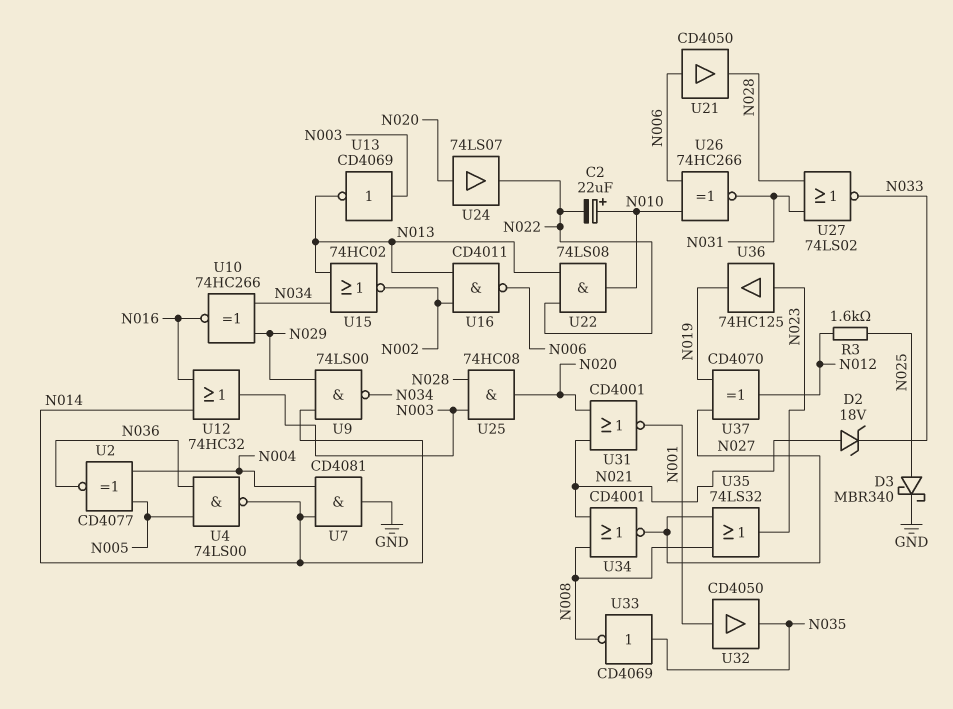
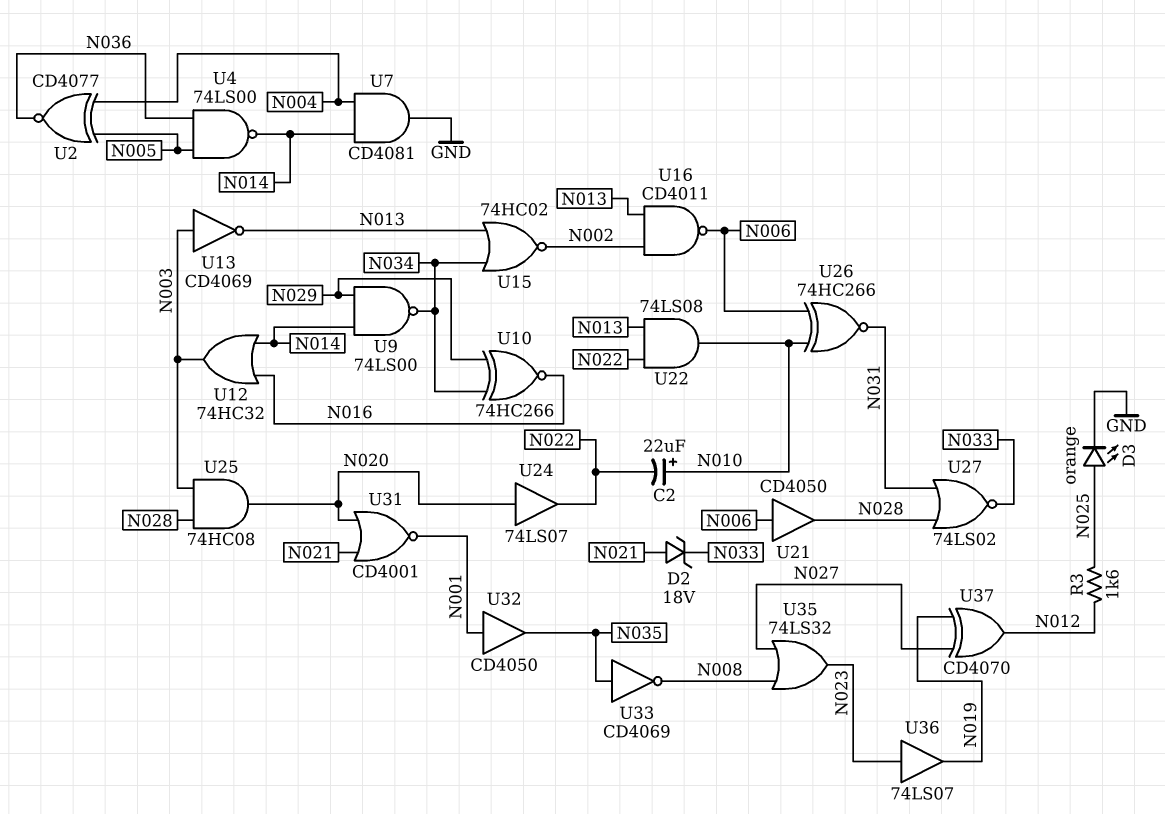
D3: schottky MBR340 (A N025, K GND) -> LED orange (A N025, K GND)
U34: NOR CD4001 (in N008, in N021, out N027) -> none
U36: buffer 74HC125 (in N023, out N019) -> buffer 74LS07 (in N023, out N019)

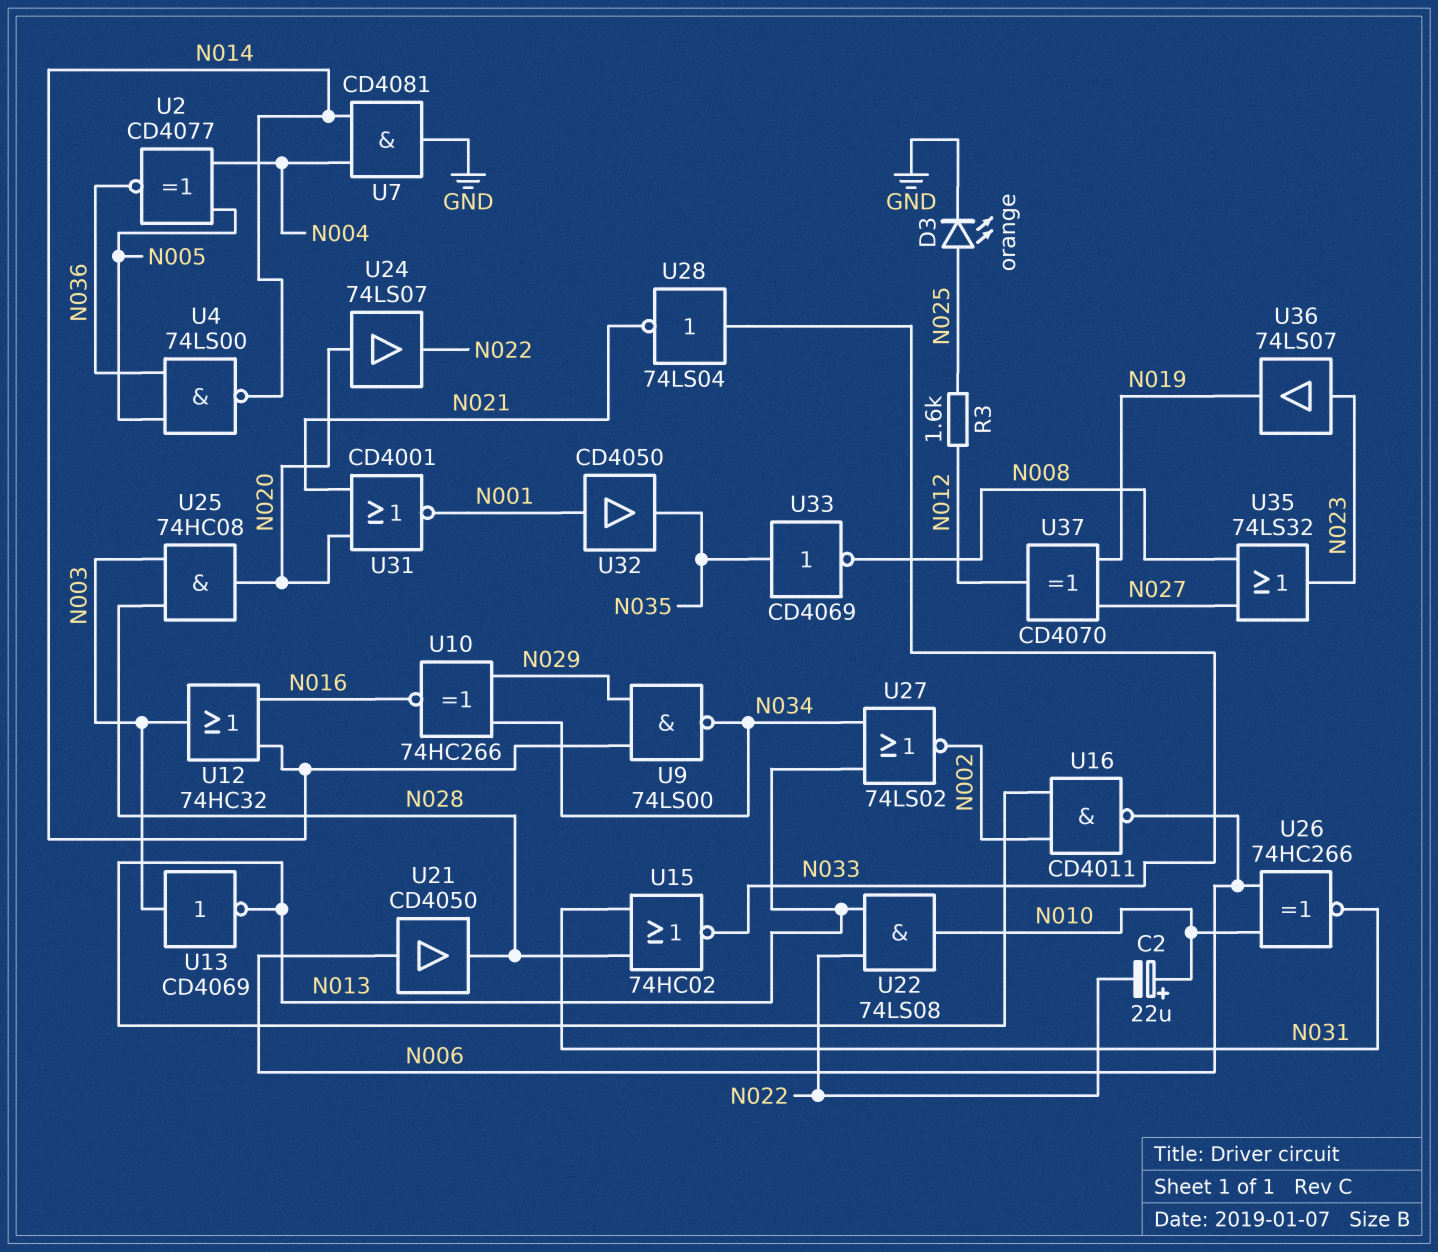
D2: zener 18V (A N021, K N033) -> none
U15: NOR 74HC02 (in N013, in N034, out N002) -> NOR 74HC02 (in N028, in N031, out N033)
U27: NOR 74LS02 (in N028, in N031, out N033) -> NOR 74LS02 (in N013, in N034, out N002)
U28: none -> NOT 74LS04 (in N033, out N021)

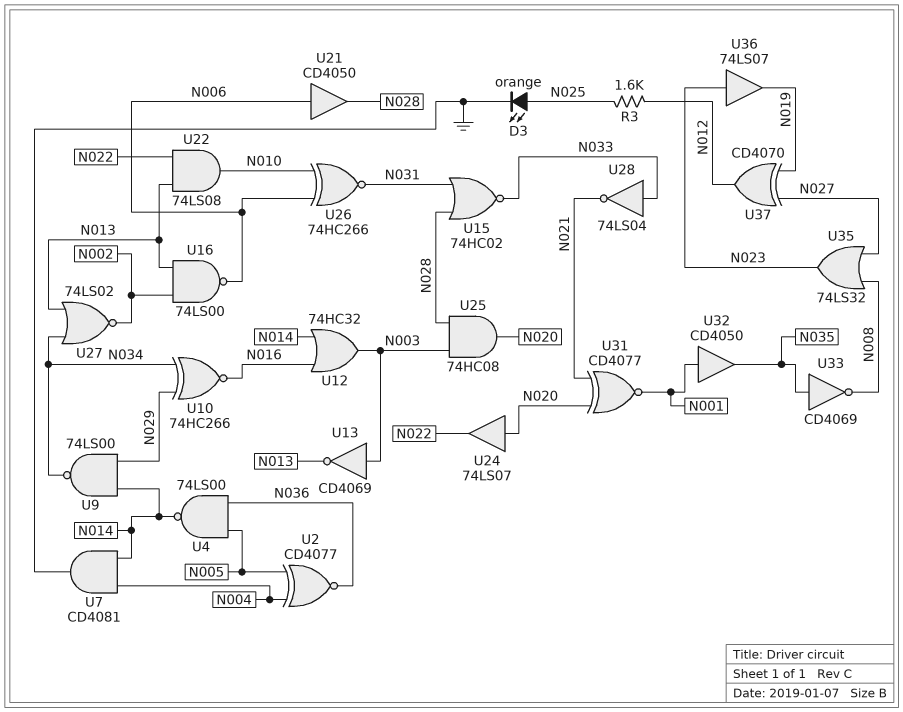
C2: 22uF (plus N010, minus N022) -> none
U16: NAND CD4011 (in N002, in N013, out N006) -> NAND 74LS00 (in N002, in N013, out N006)
U31: NOR CD4001 (in N020, in N021, out N001) -> XNOR CD4077 (in N020, in N021, out N001)

